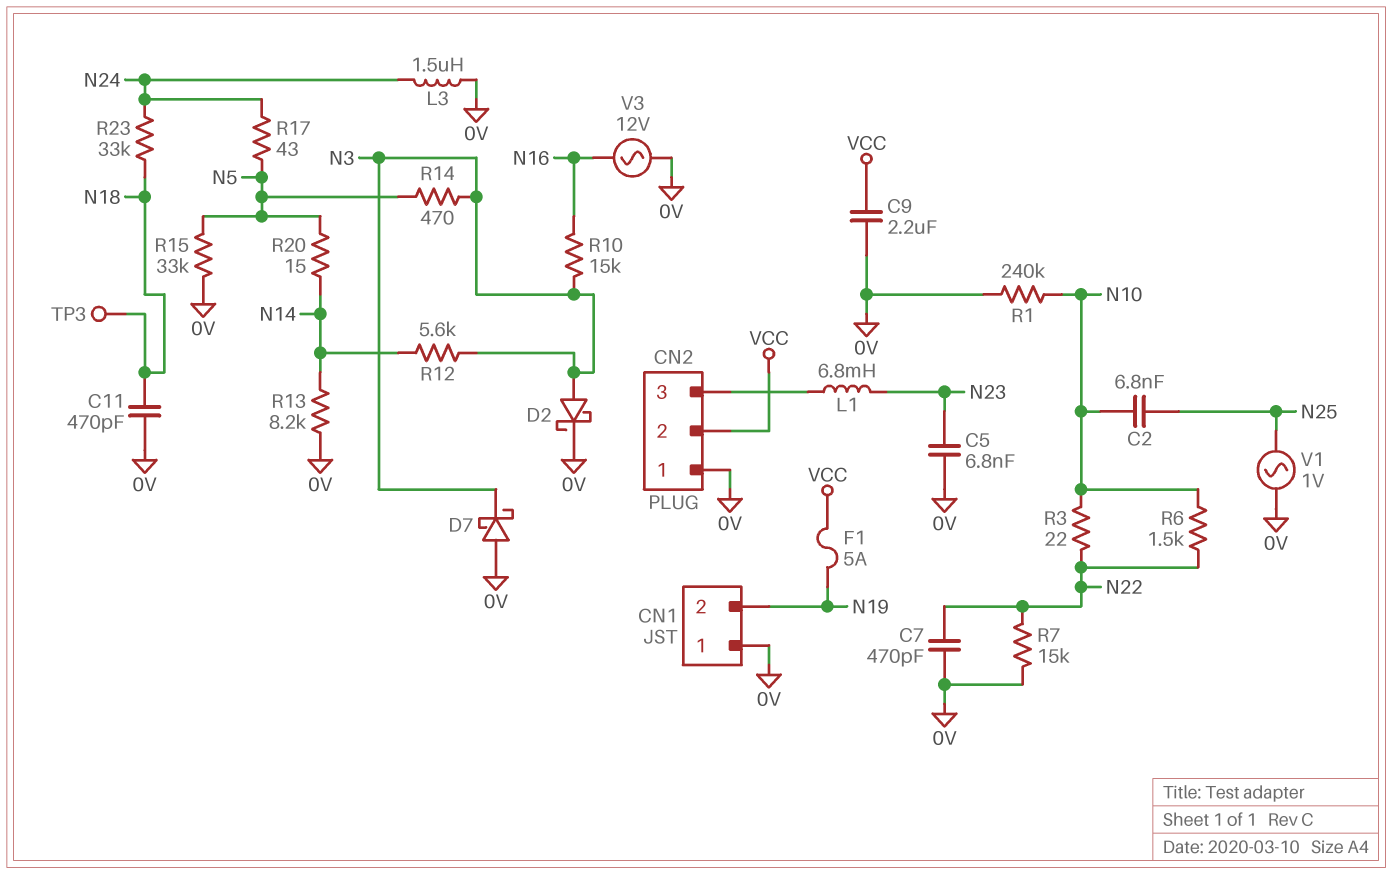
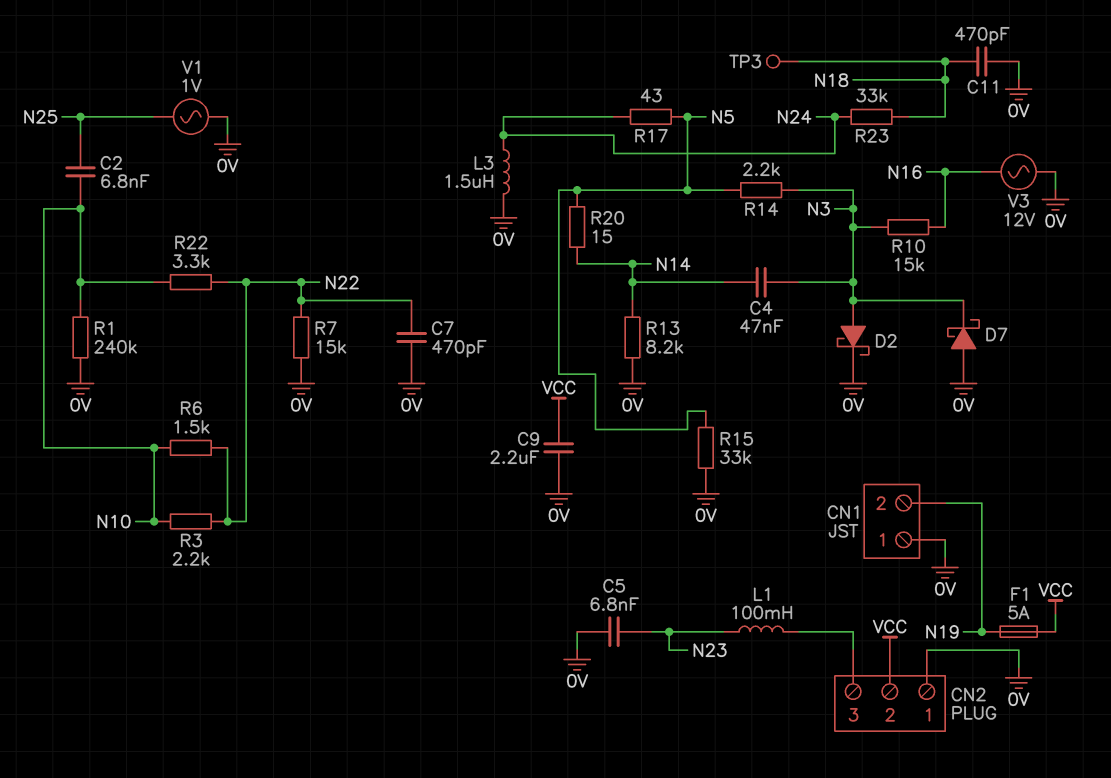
C4: none -> 47nF (N3, N14)
L1: 6.8mH (CN2/3, N23) -> 100mH (CN2/3, N23)
R3: 22 (N10, N22) -> 2.2k (N10, N22)
R12: 5.6k (N3, N14) -> none
R14: 470 (N3, N5) -> 2.2k (N3, N5)
R22: none -> 3.3k (N10, N22)

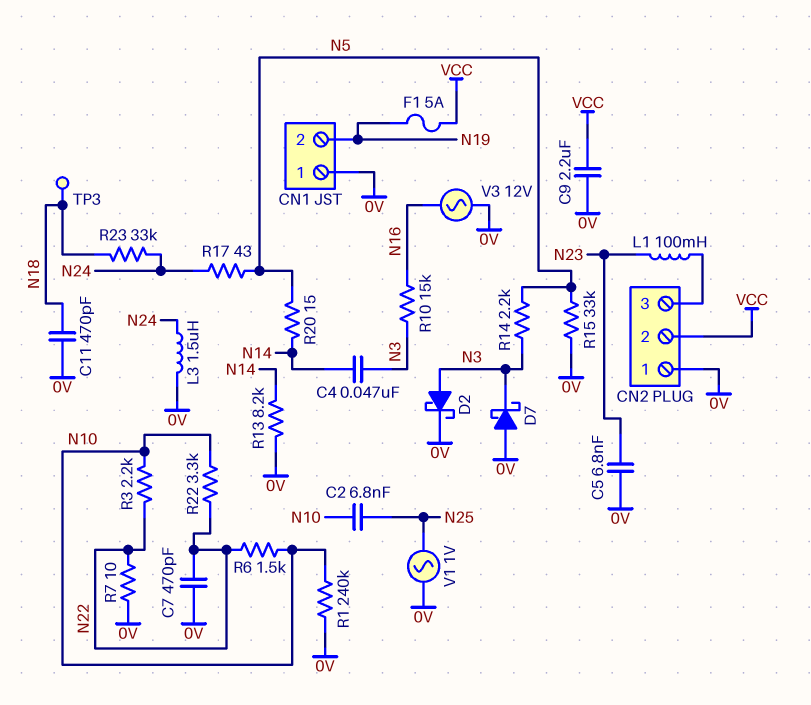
R7: 15k (0V, N22) -> 10 (0V, N22)

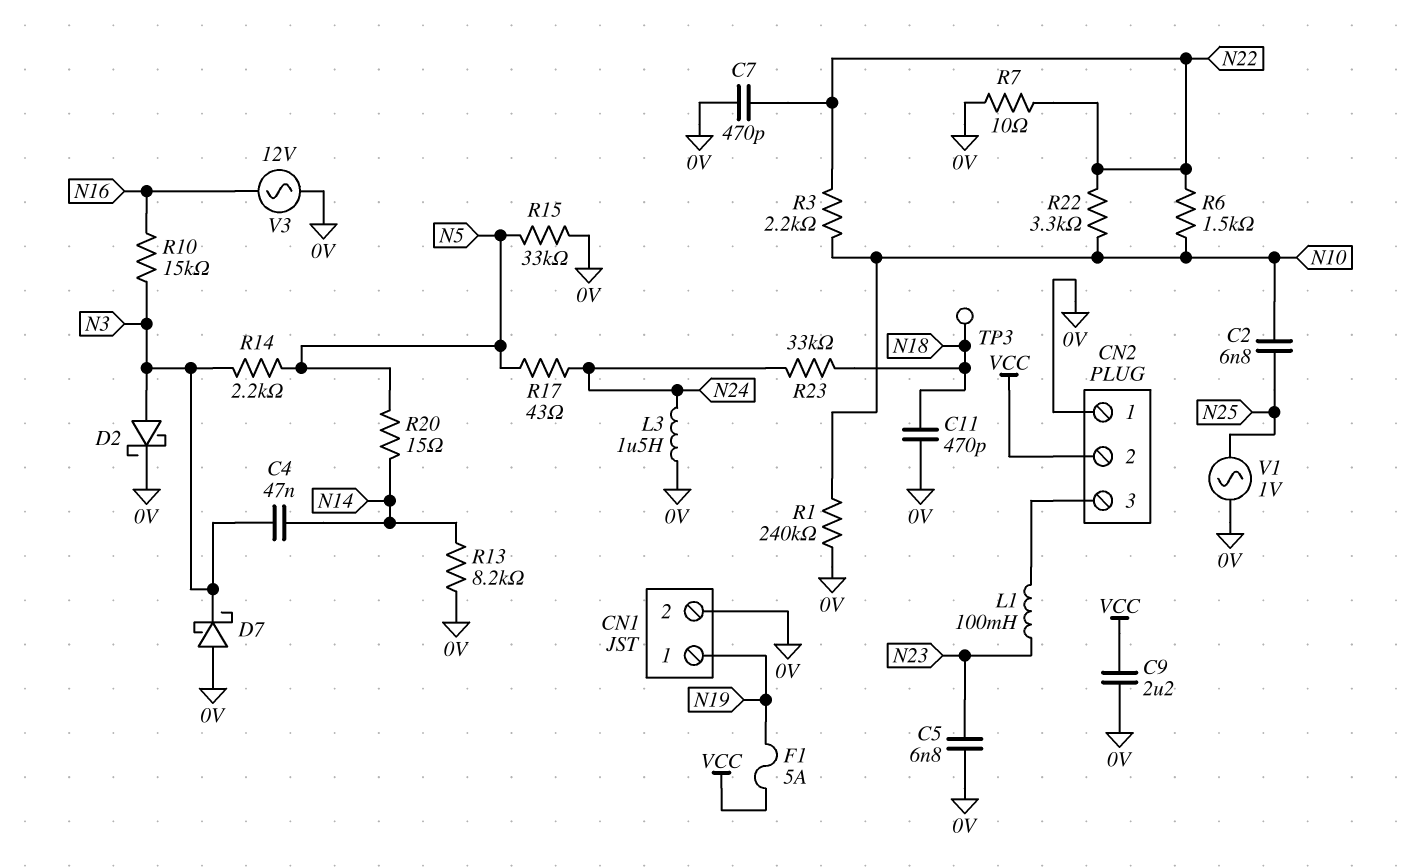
CN1 pin 1: 0V -> N19
CN1 pin 2: N19 -> 0V

